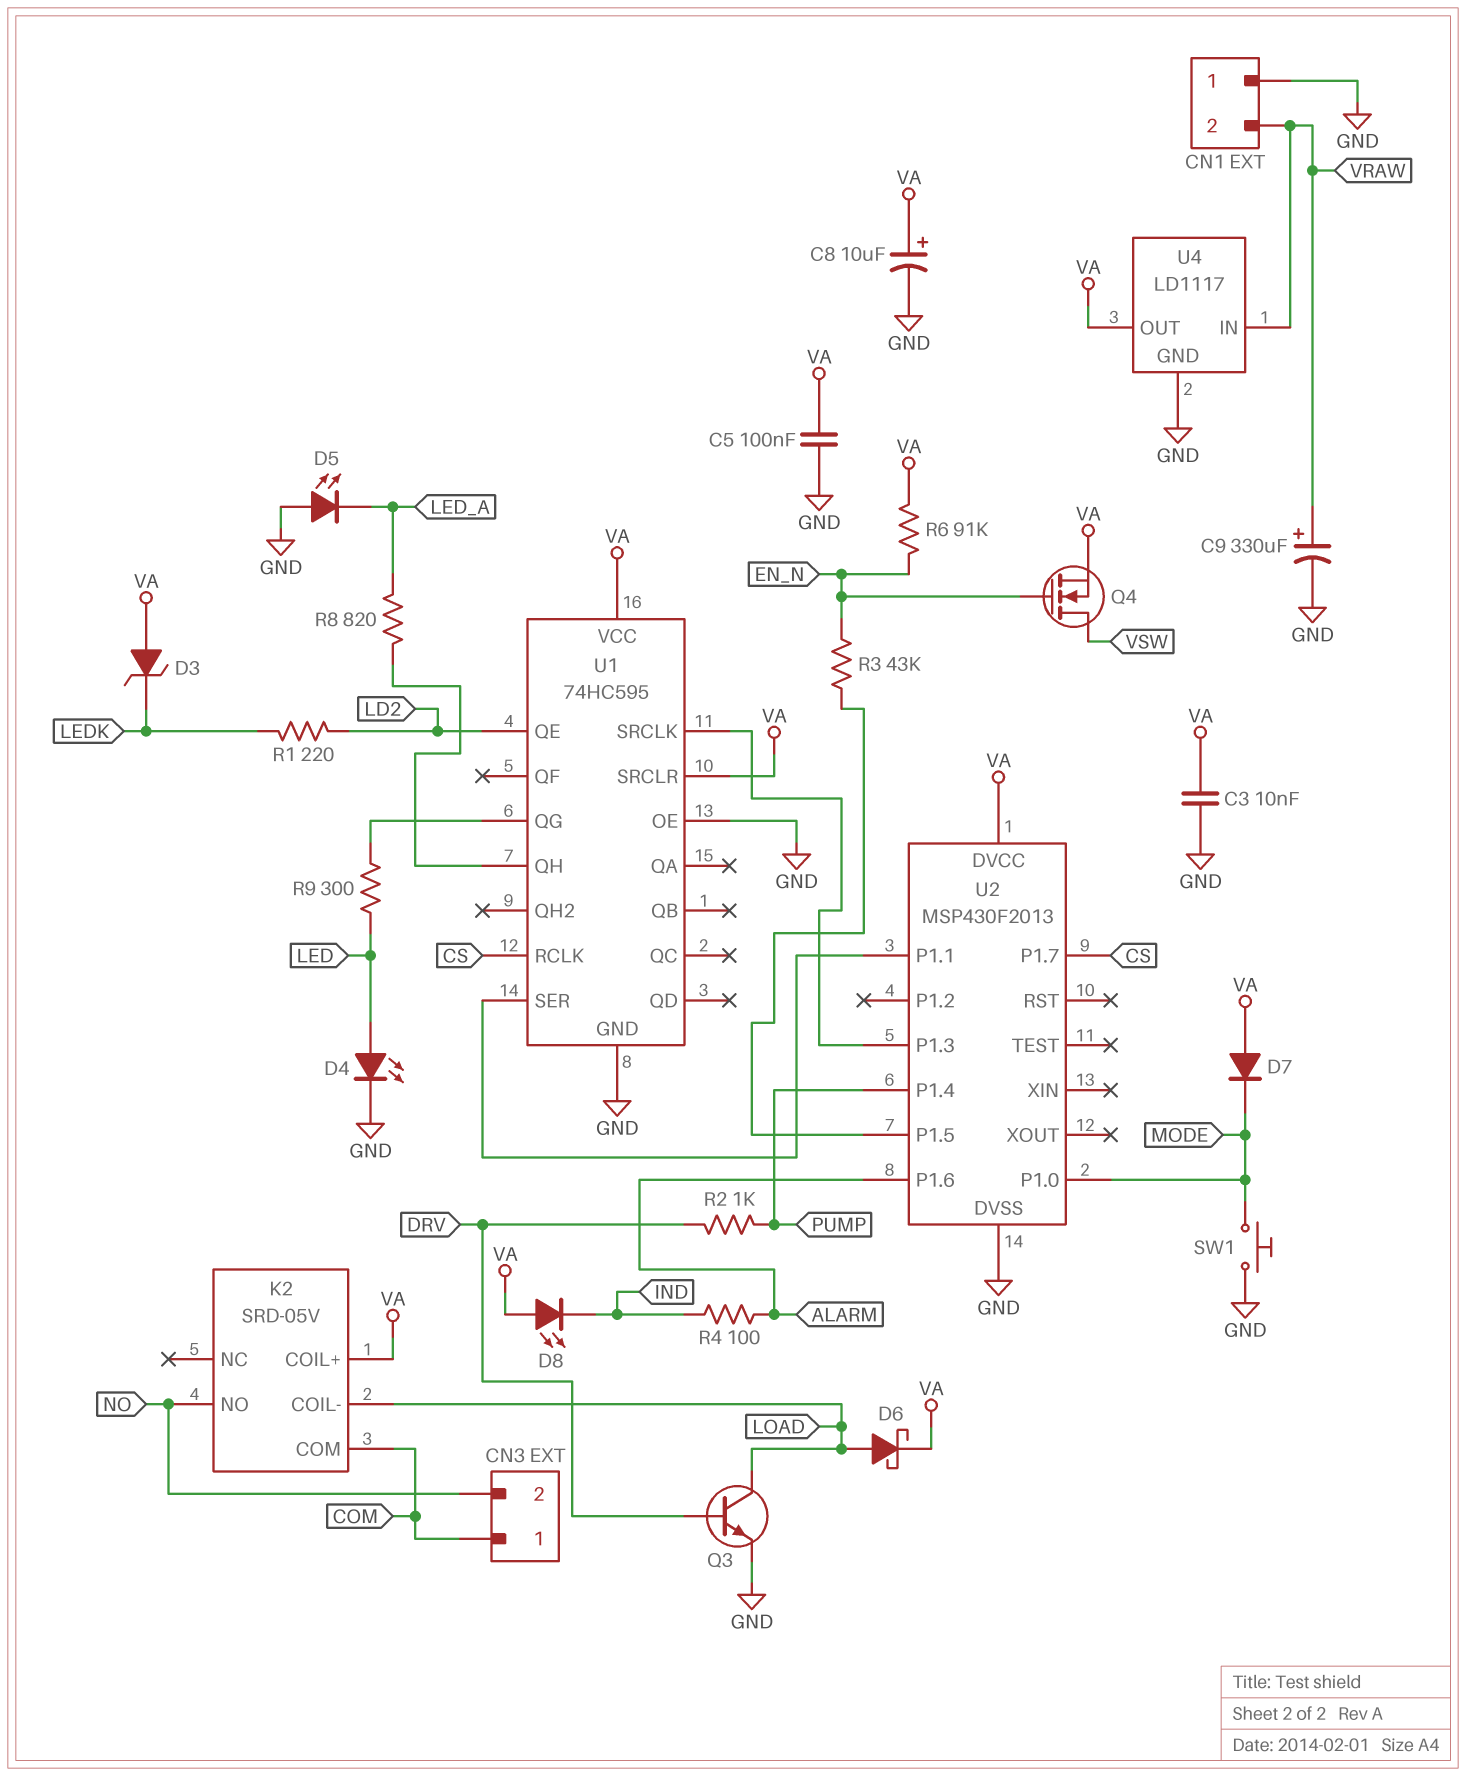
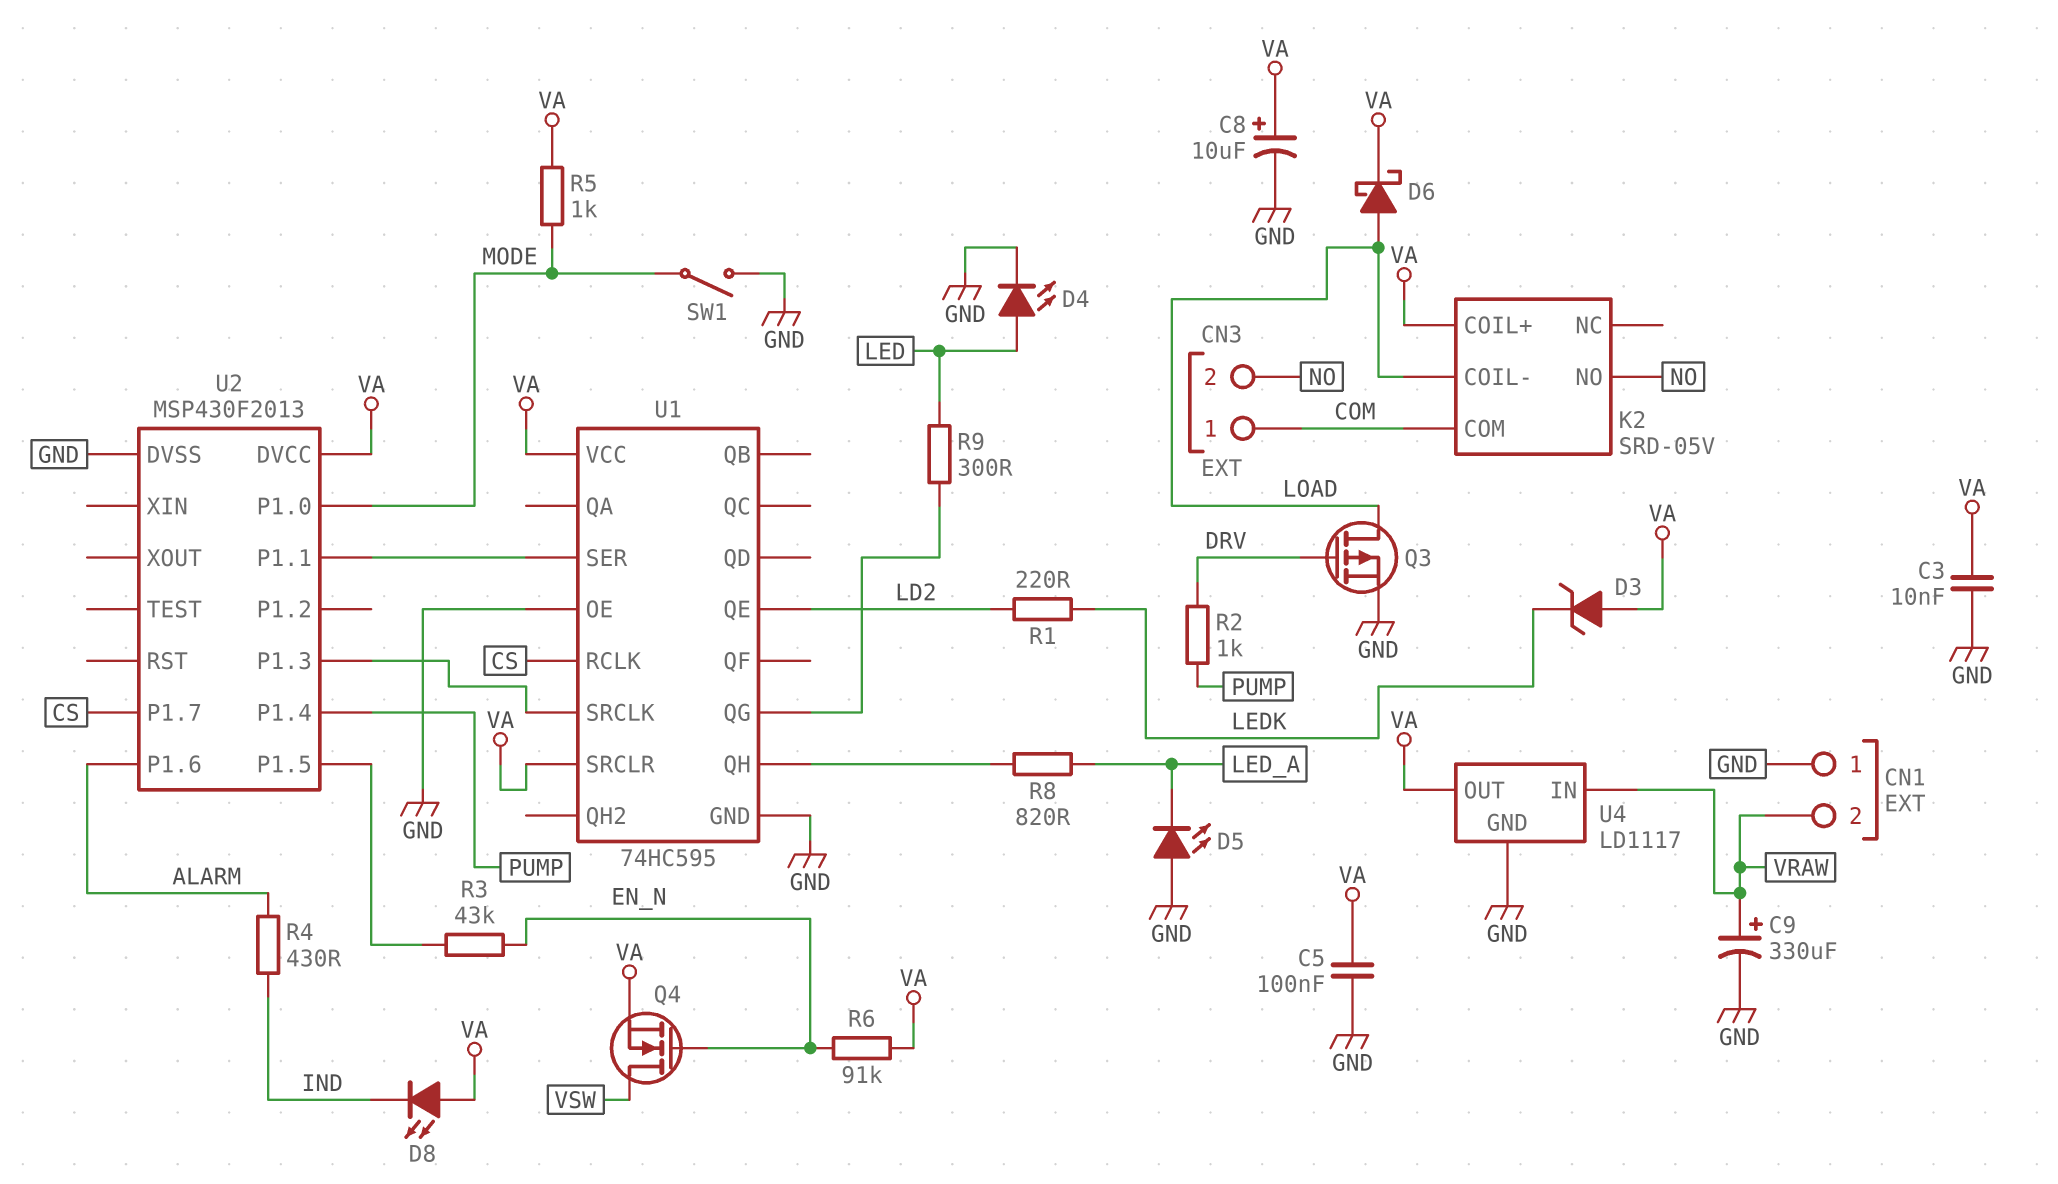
D7: diode (A VA, K MODE) -> none
Q3: NPN (B DRV, C LOAD, E GND) -> PMOS (G DRV, D LOAD, S GND)
R4: 100 (ALARM, IND) -> 430 (ALARM, IND)
R5: none -> 1k (MODE, VA)
SW1: button (GND, MODE) -> switch (GND, MODE)

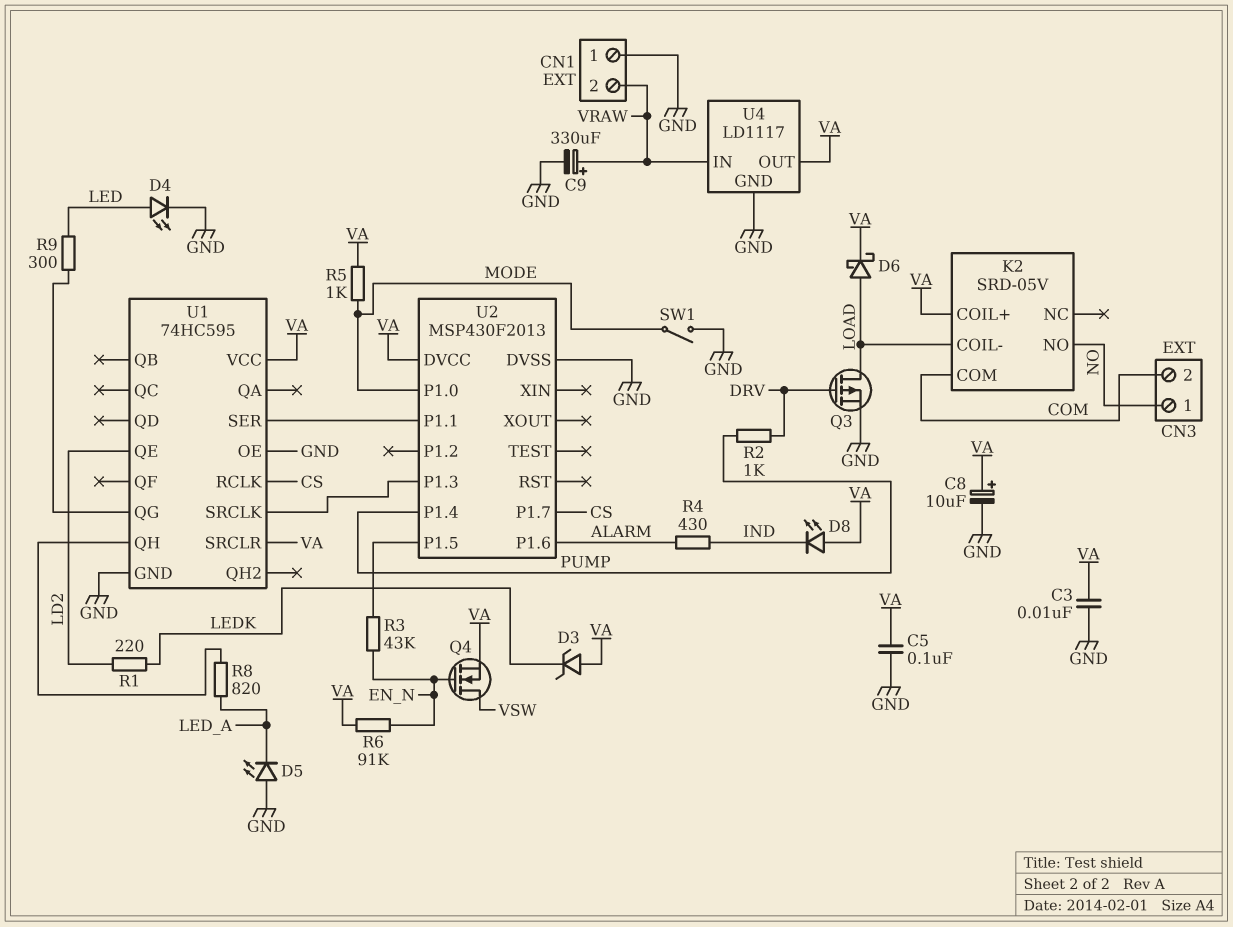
CN3 pin 1: COM -> NO
CN3 pin 2: NO -> COM

